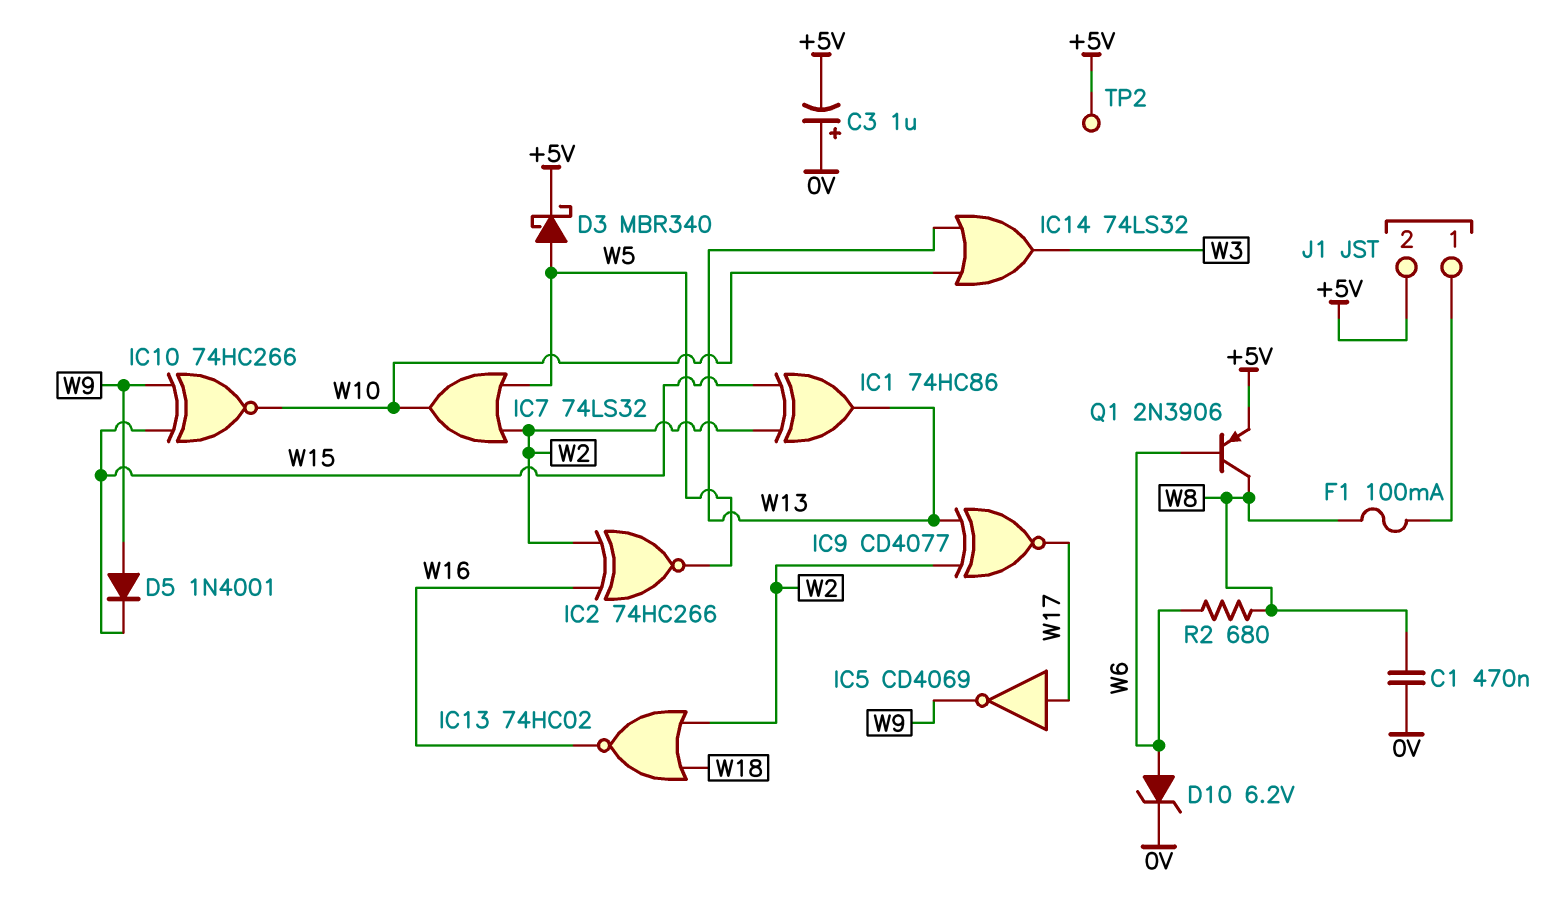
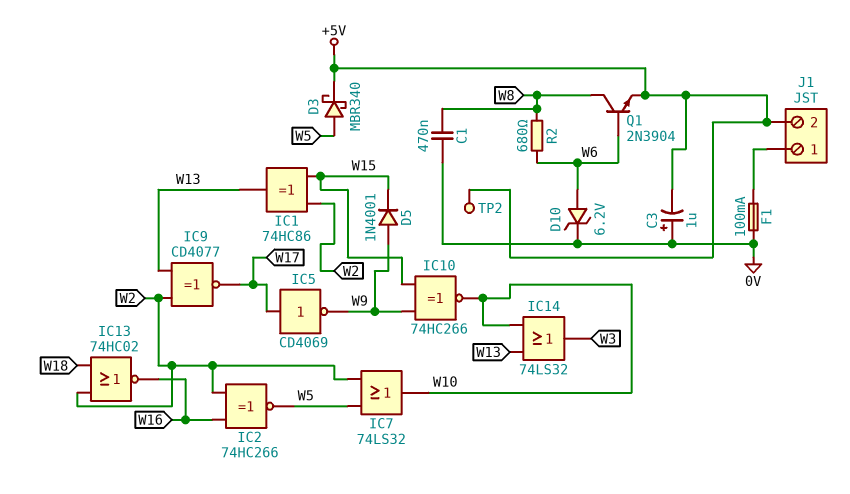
F1: 100mA (J1/1, W8) -> 100mA (0V, J1/1)
Q1: PNP 2N3906 (B W6, C W8, E +5V) -> NPN 2N3904 (B W6, C W8, E +5V)

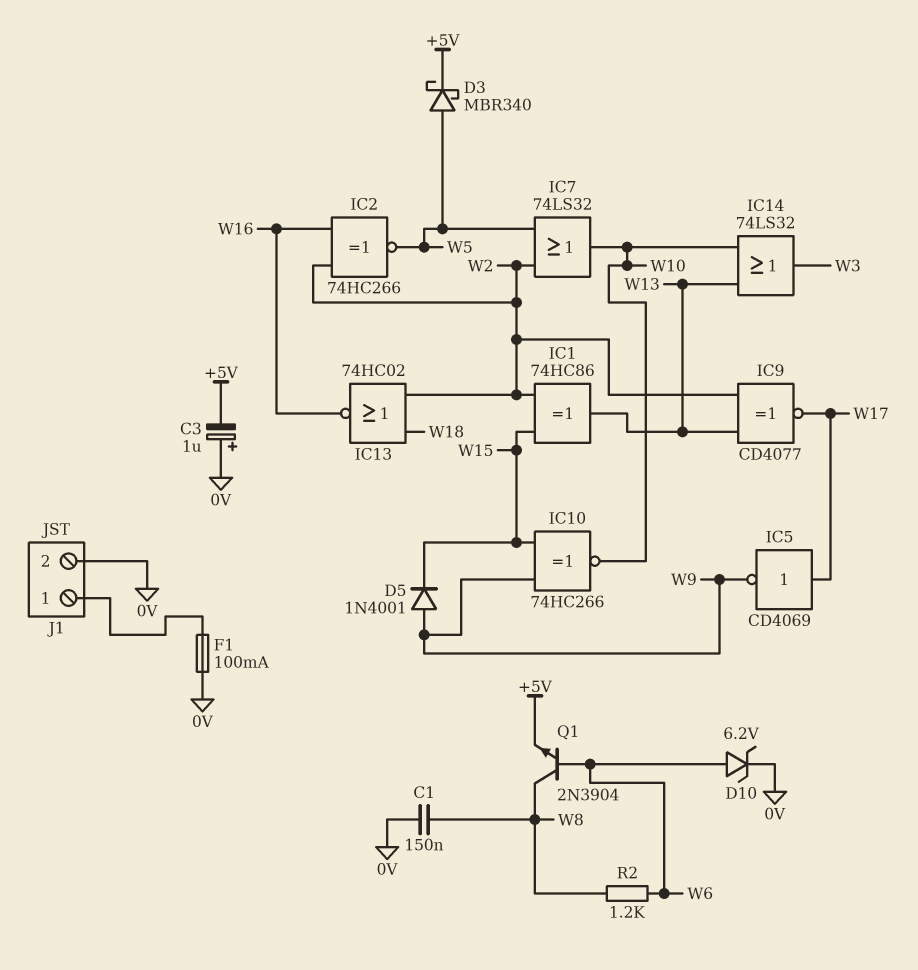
C1: 470nF (0V, W8) -> 150nF (0V, W8)
J1 pin 2: +5V -> 0V
R2: 680 (W6, W8) -> 1.2k (W6, W8)
TP2: test point (+5V) -> none

